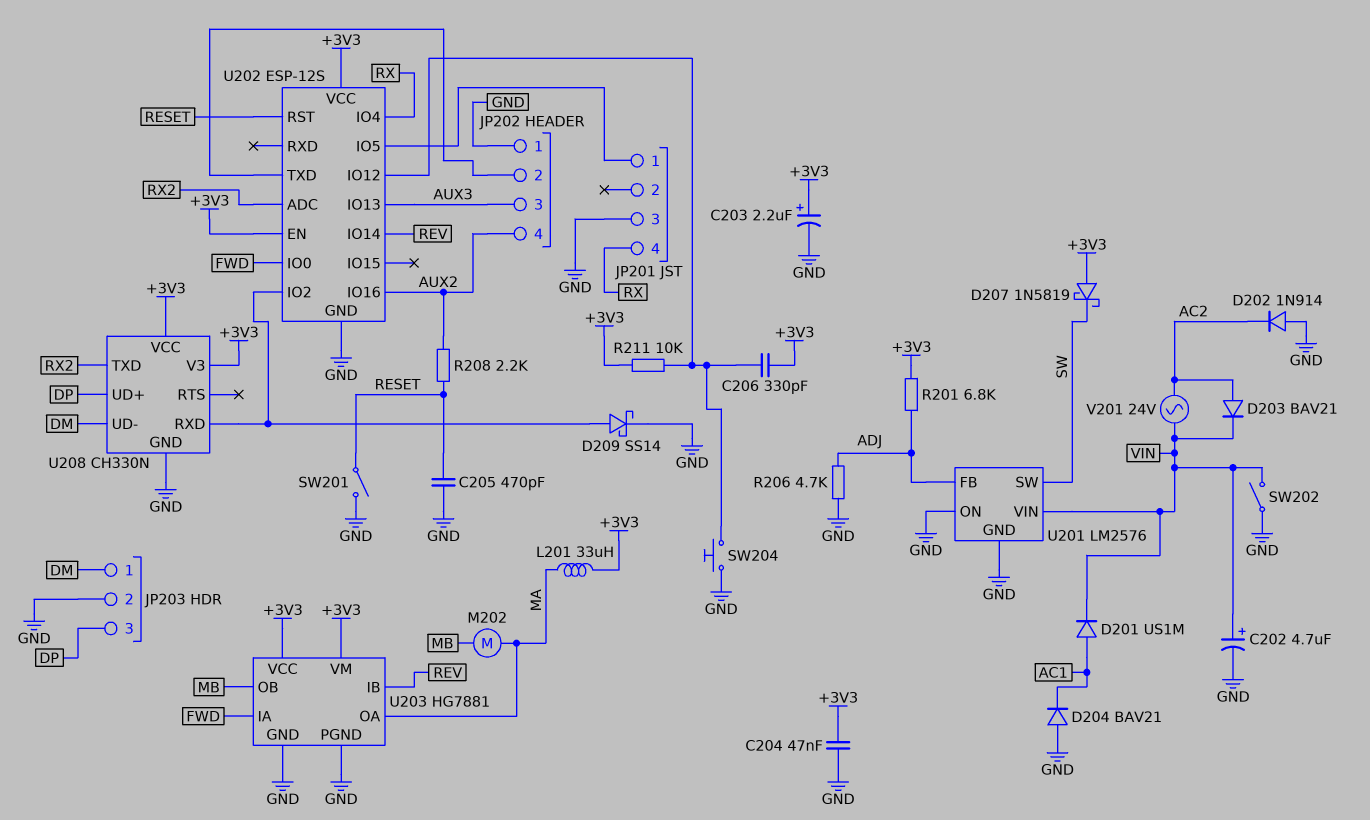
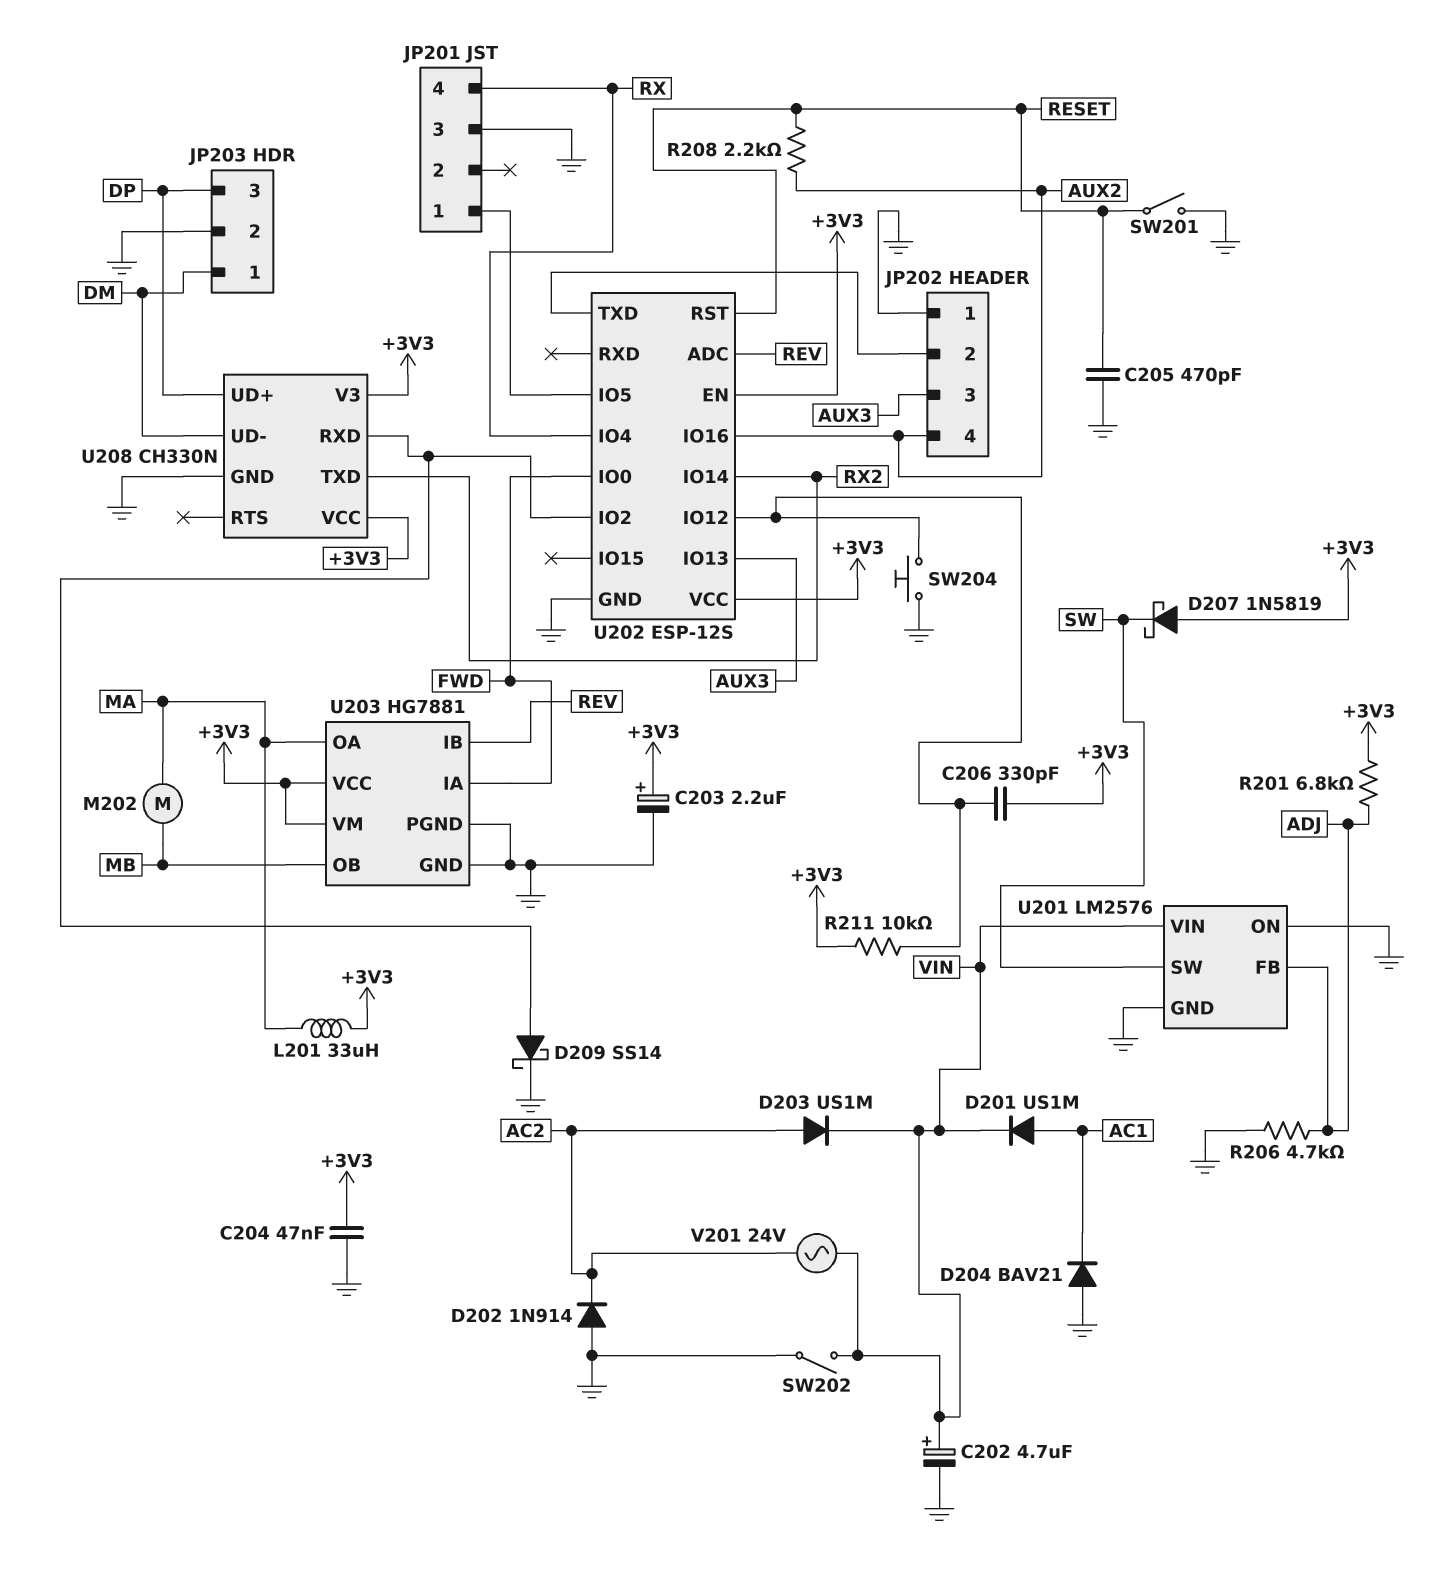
D203: diode BAV21 (A AC2, K VIN) -> diode US1M (A AC2, K VIN)
U202 pin ADC: RX2 -> REV
U202 pin IO14: REV -> RX2

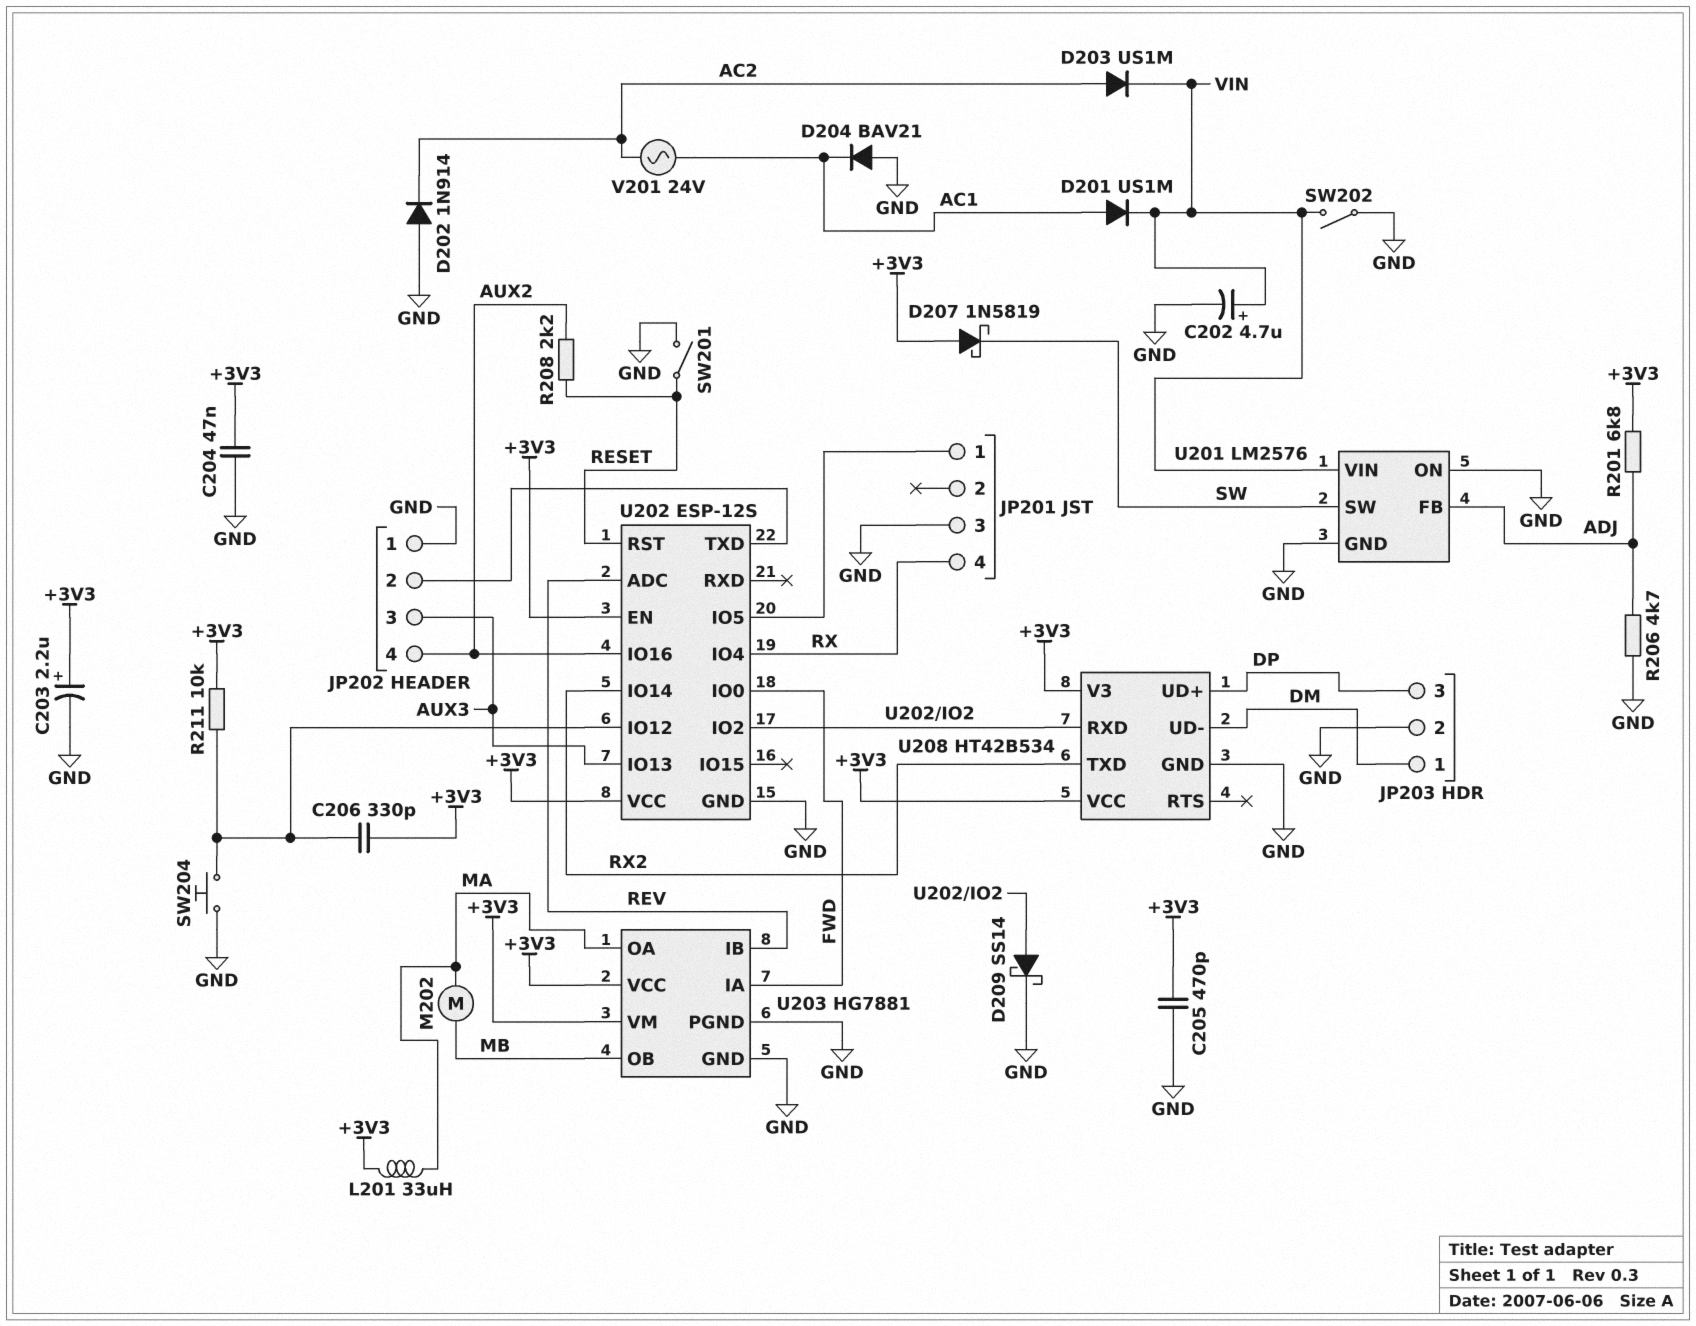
C205: 470pF (GND, RESET) -> 470pF (+3V3, GND)
U208: CH330N -> HT42B534
V201: AC 24V (AC2, VIN) -> AC 24V (AC1, AC2)

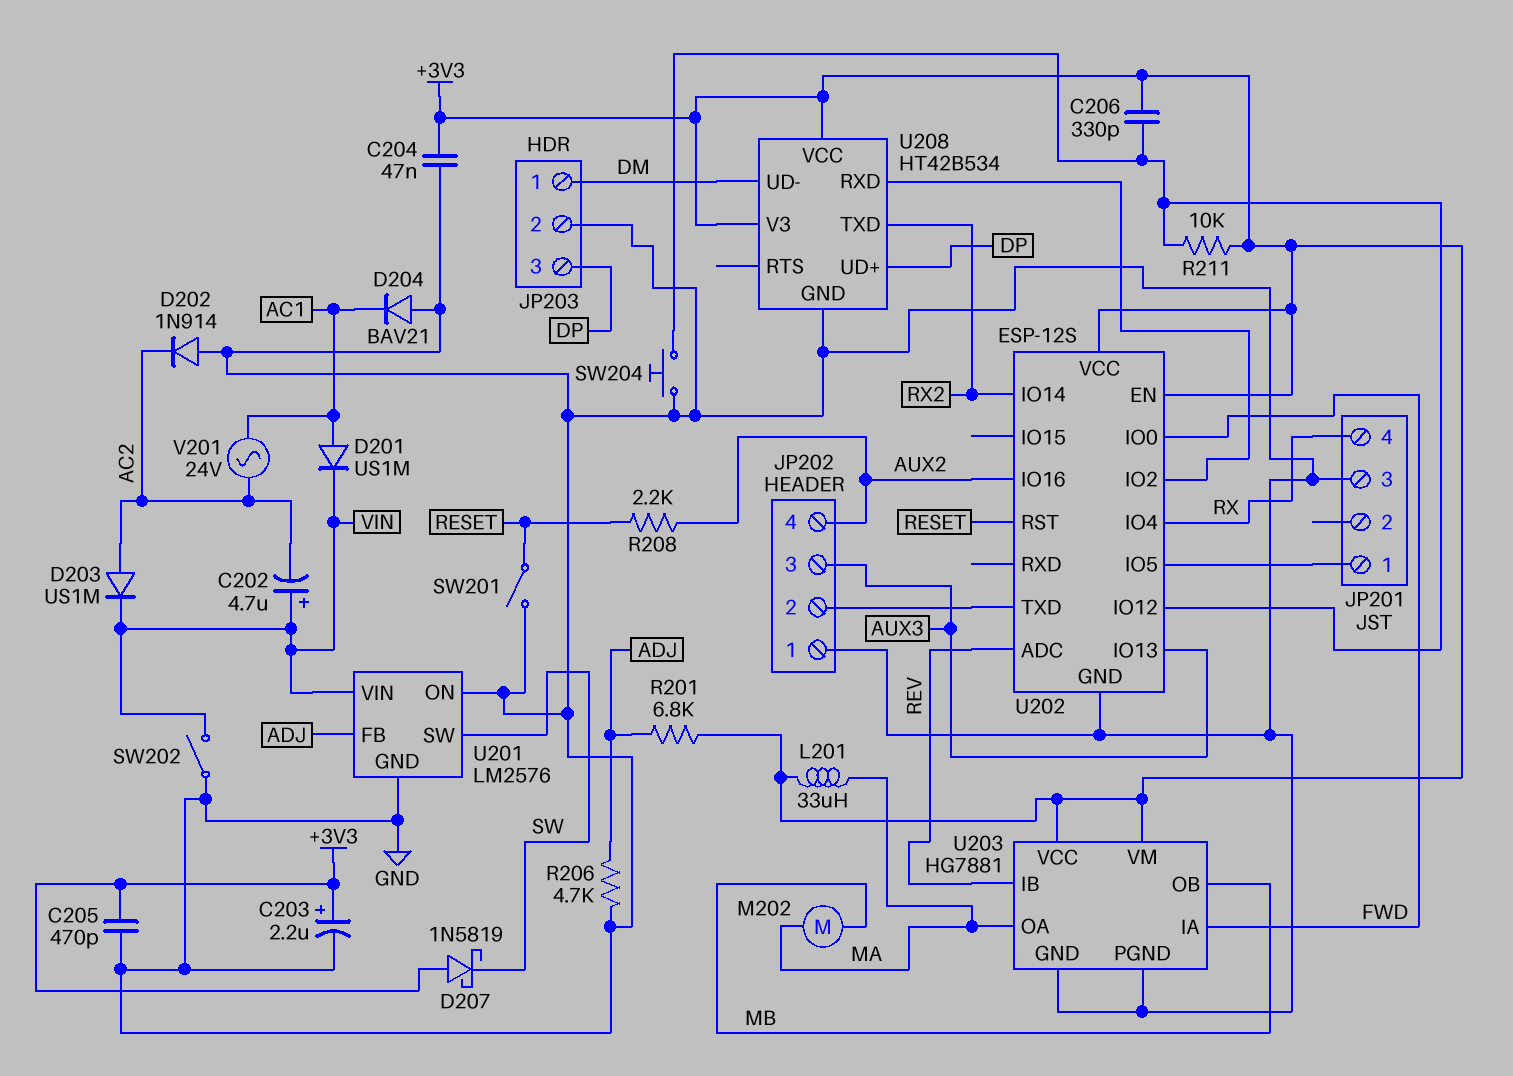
C202: 4.7uF (plus VIN, minus GND) -> 4.7uF (plus VIN, minus AC2)
D209: schottky SS14 (A U202/IO2, K GND) -> none

